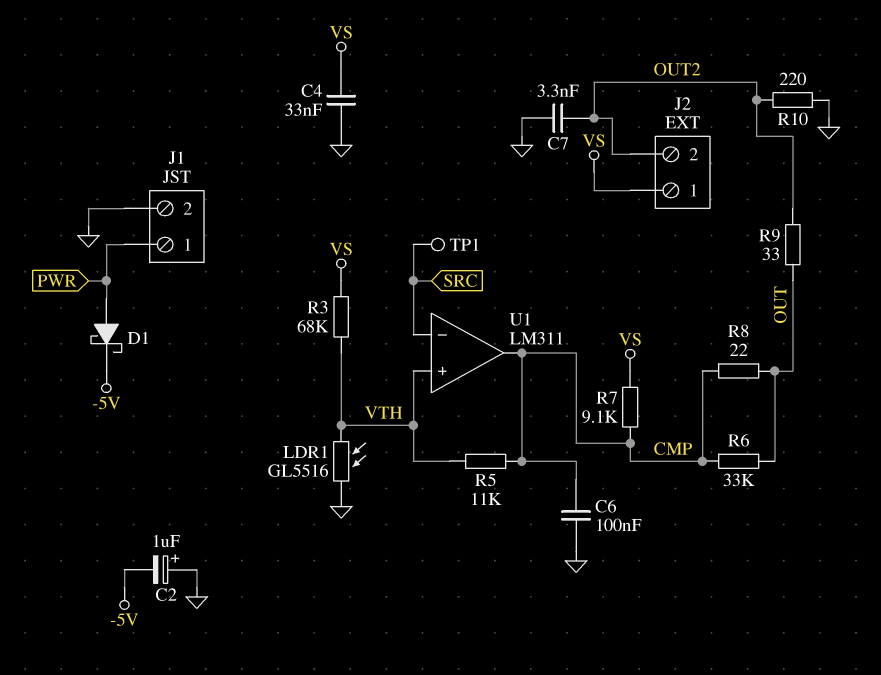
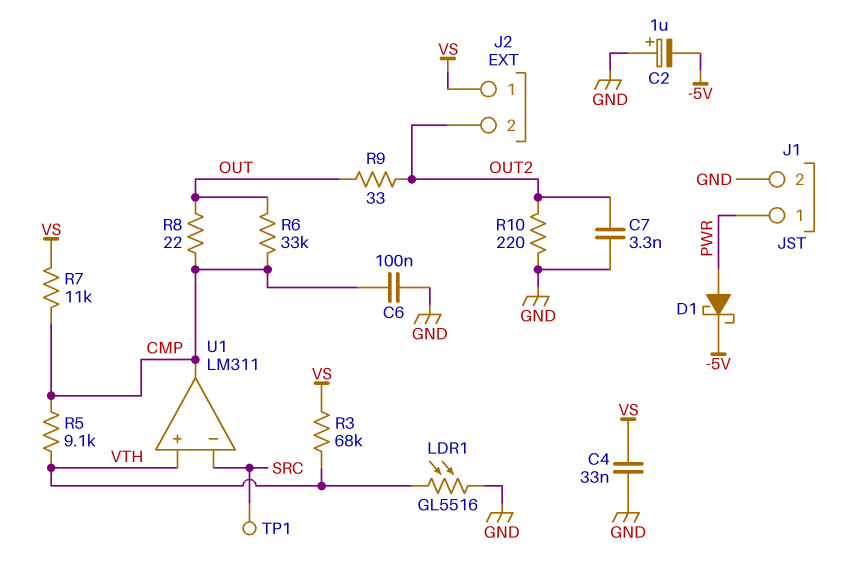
R5: 11k (CMP, VTH) -> 9.1k (CMP, VTH)
R7: 9.1k (CMP, VS) -> 11k (CMP, VS)

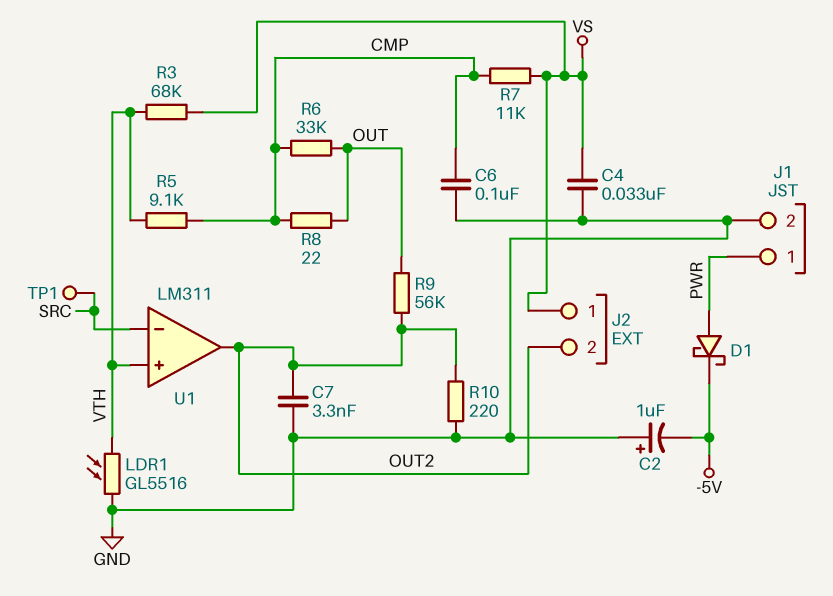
R9: 33 (OUT, OUT2) -> 56k (OUT, OUT2)
U1 pin out: CMP -> OUT2

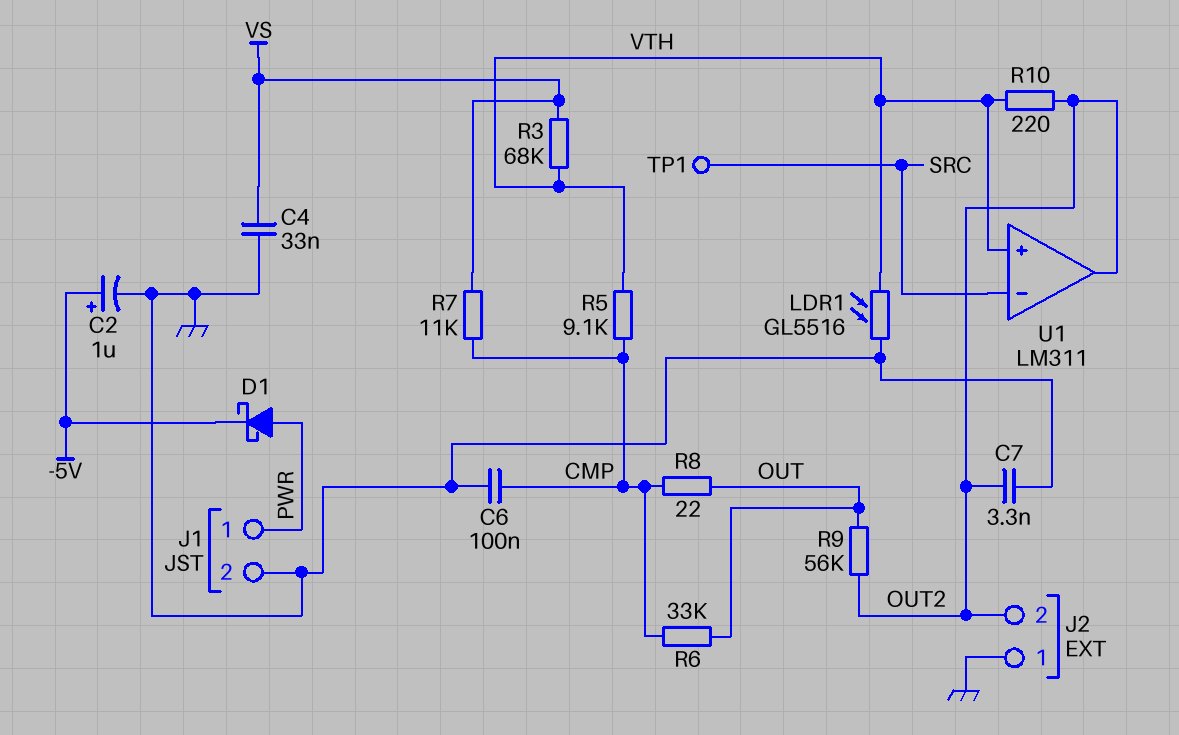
C2: 1uF (plus GND, minus -5V) -> 1uF (plus -5V, minus GND)
J2 pin 1: VS -> GND
R10: 220 (GND, OUT2) -> 220 (OUT2, VTH)

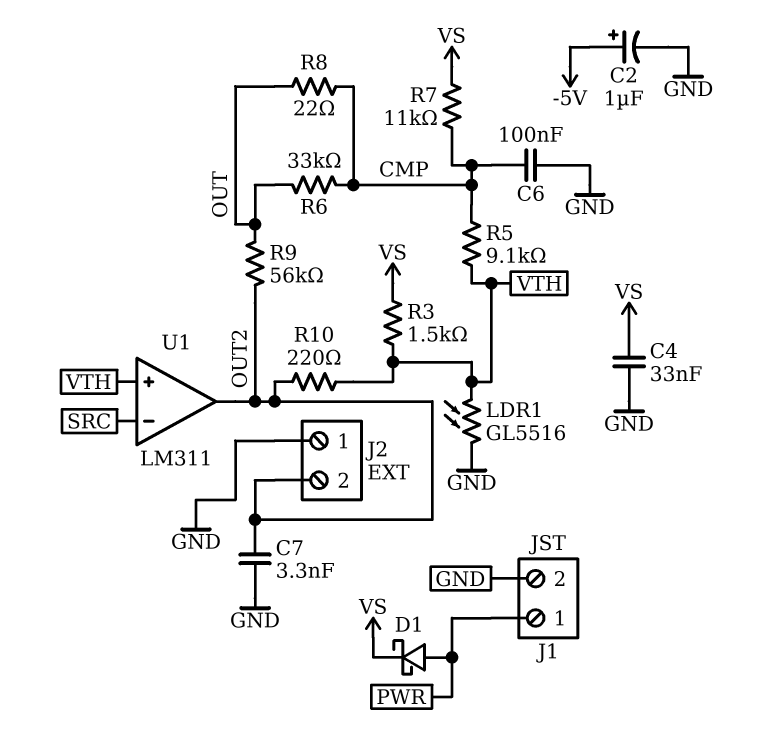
D1: schottky (A PWR, K -5V) -> schottky (A PWR, K VS)
R3: 68k (VS, VTH) -> 1.5k (VS, VTH)
TP1: test point (SRC) -> none

